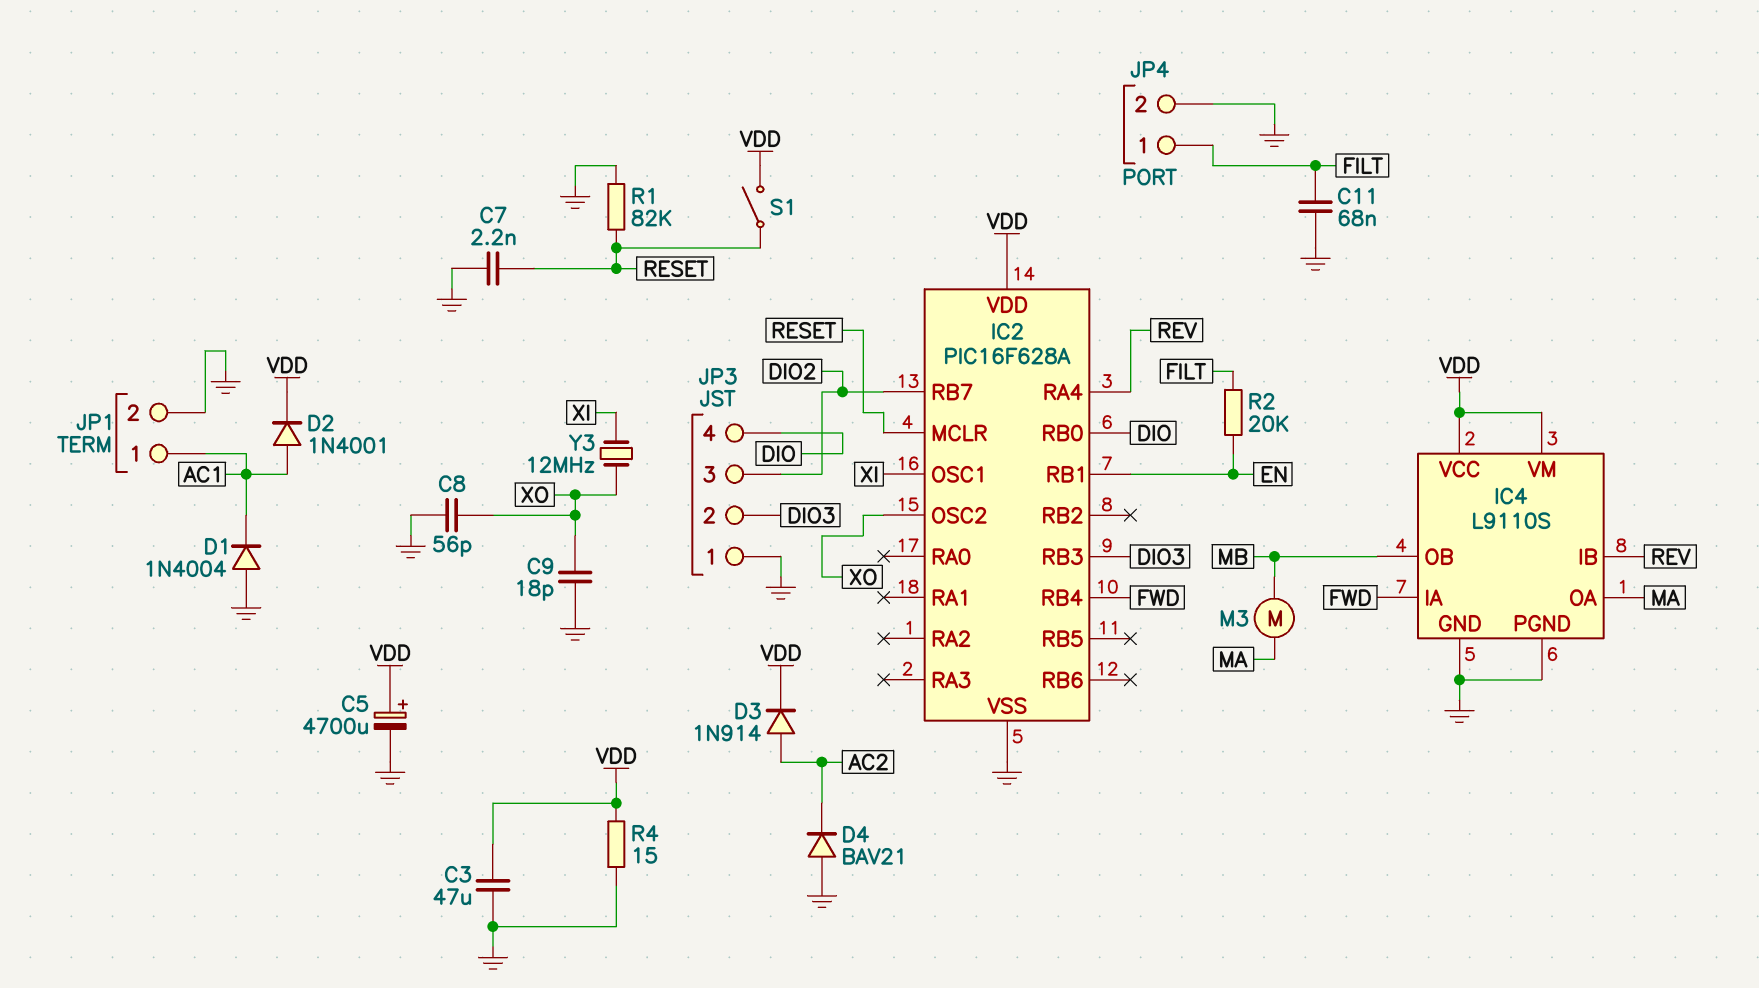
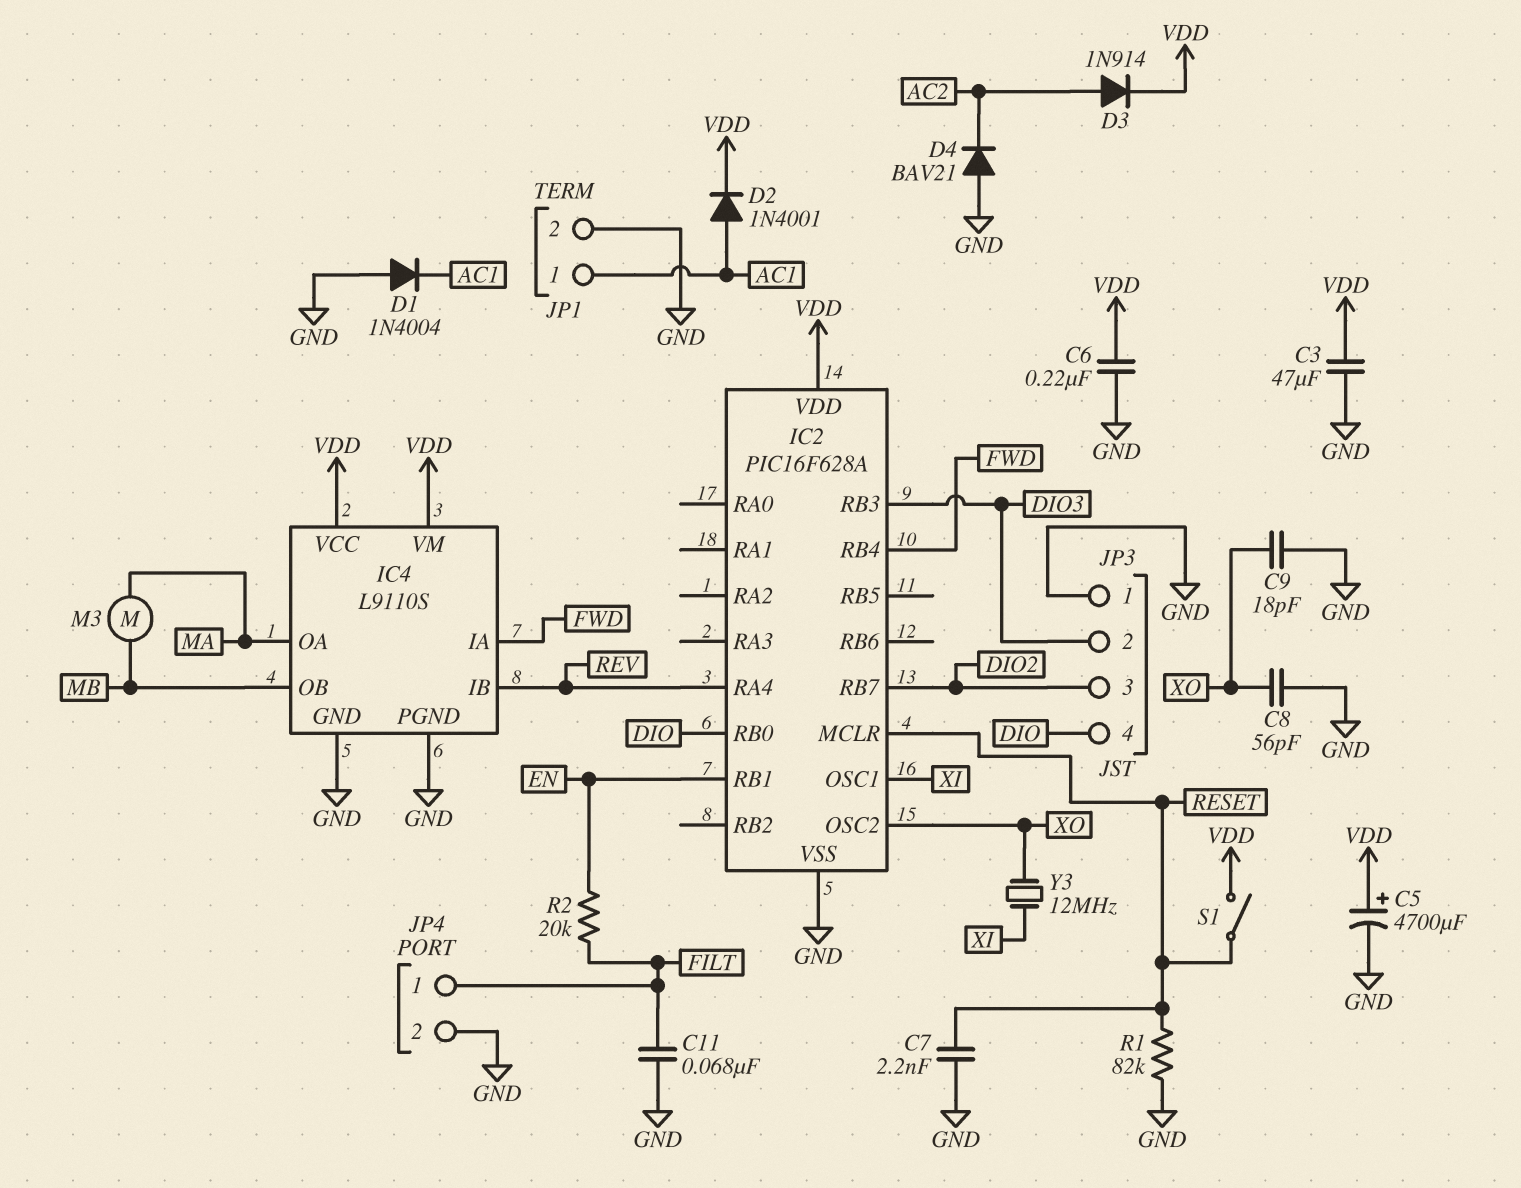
C6: none -> 220nF (GND, VDD)
R4: 15 (GND, VDD) -> none

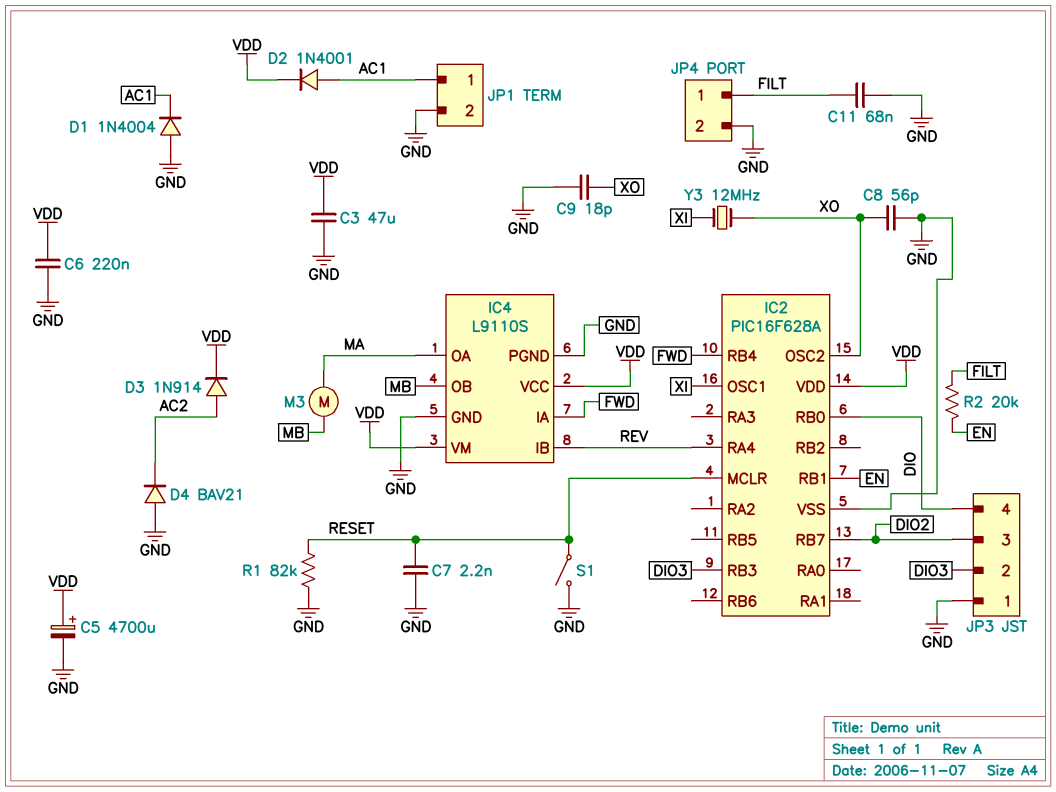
S1: switch (RESET, VDD) -> switch (GND, RESET)

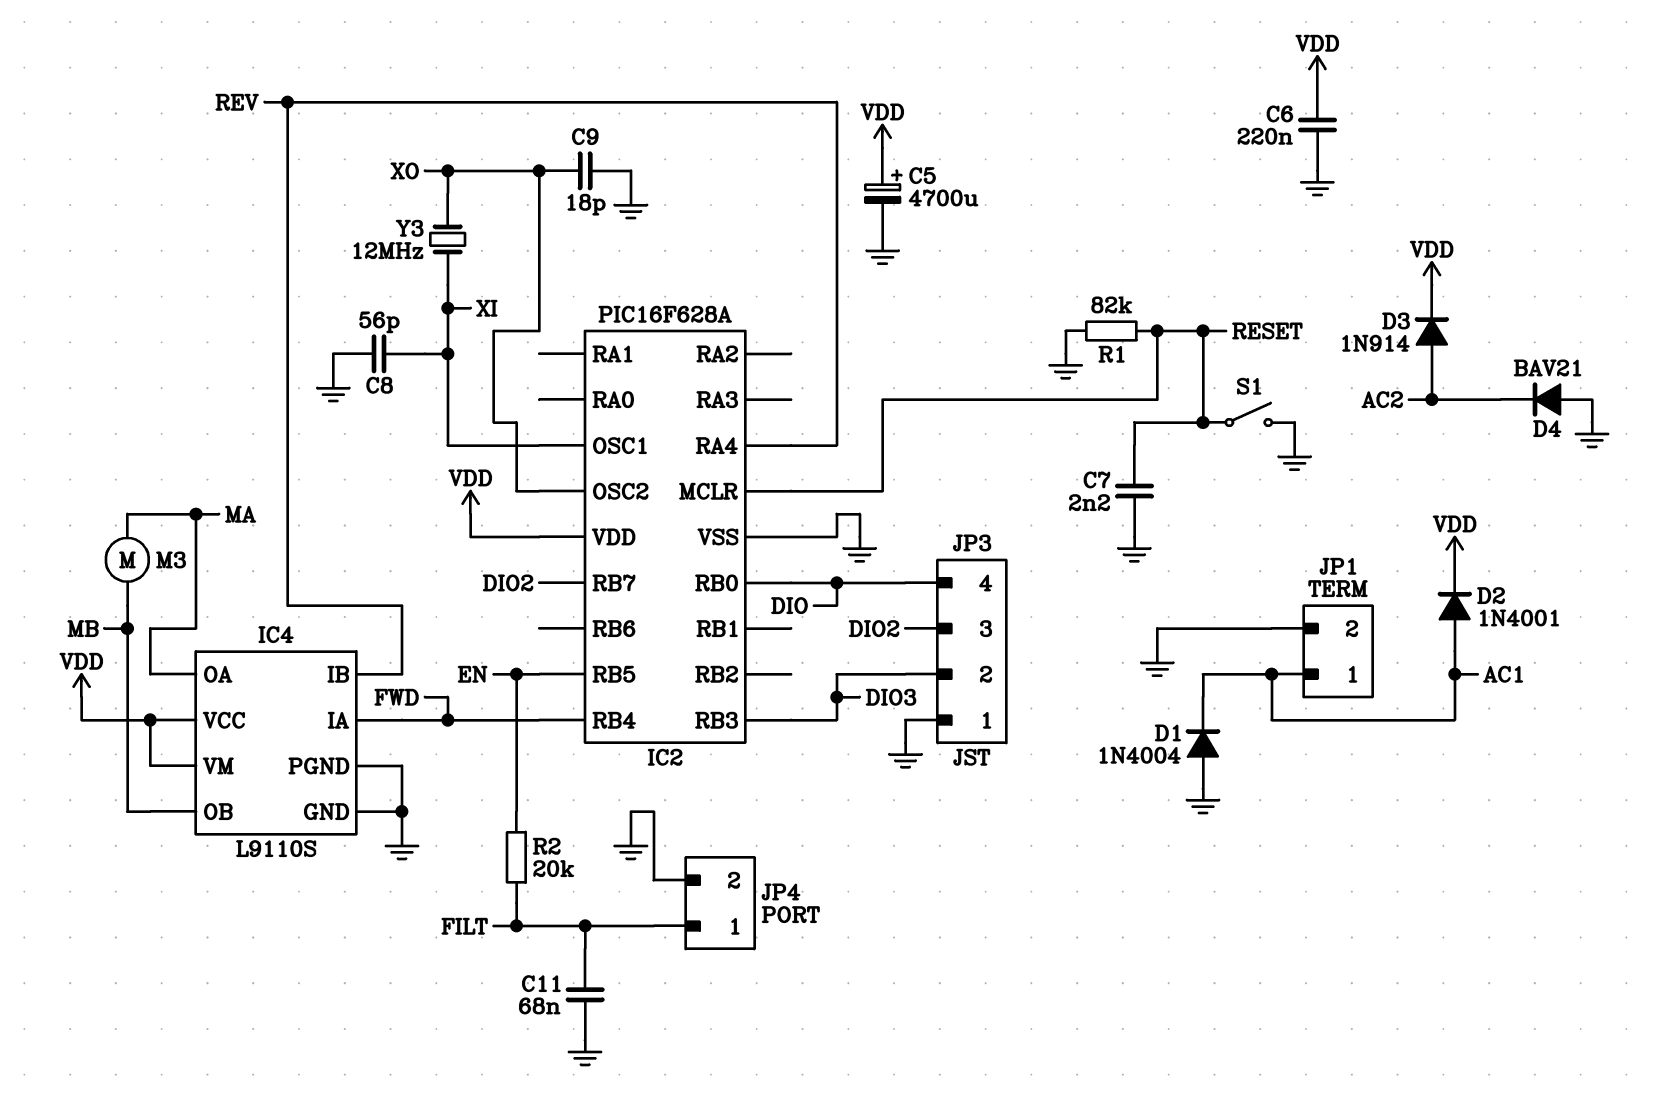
C3: 47uF (GND, VDD) -> none
C8: 56pF (GND, XO) -> 56pF (GND, XI)
IC2 pin RB1: EN -> none
IC2 pin RB5: none -> EN

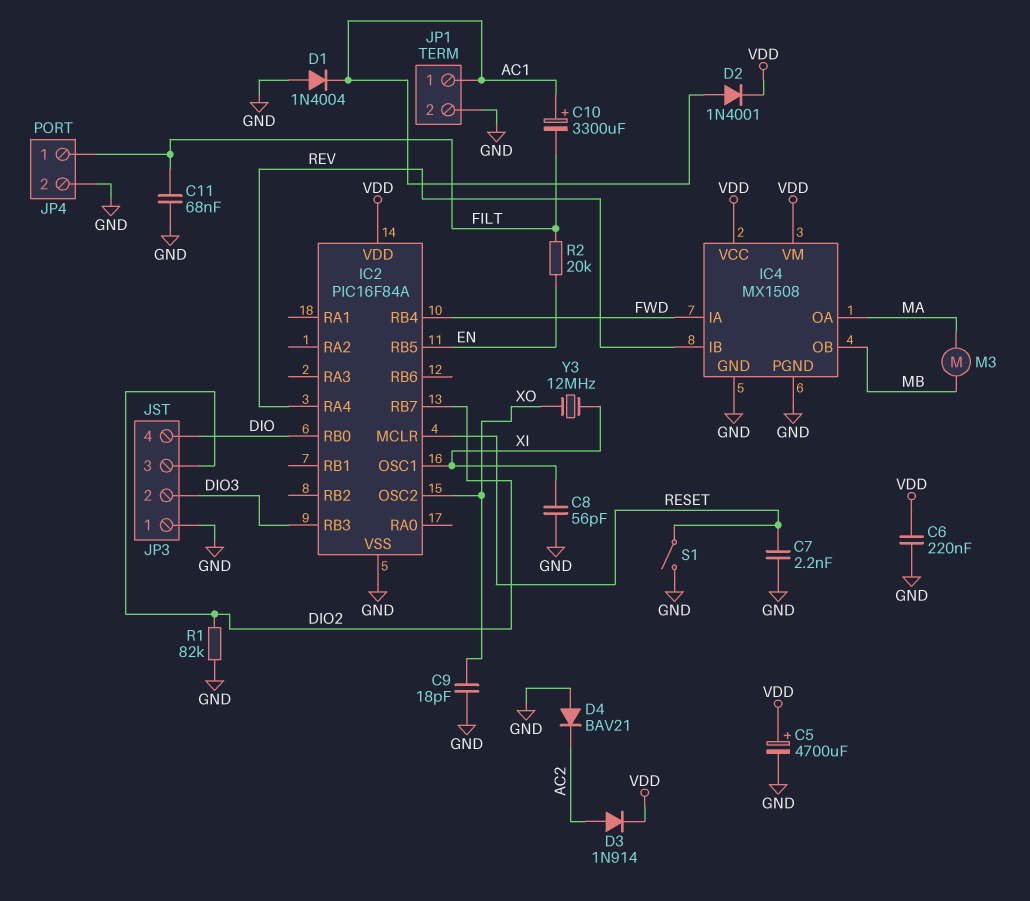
C10: none -> 3300uF (plus AC1, minus FILT)
IC2: PIC16F628A -> PIC16F84A
IC4: L9110S -> MX1508
R1: 82k (GND, RESET) -> 82k (DIO2, GND)

